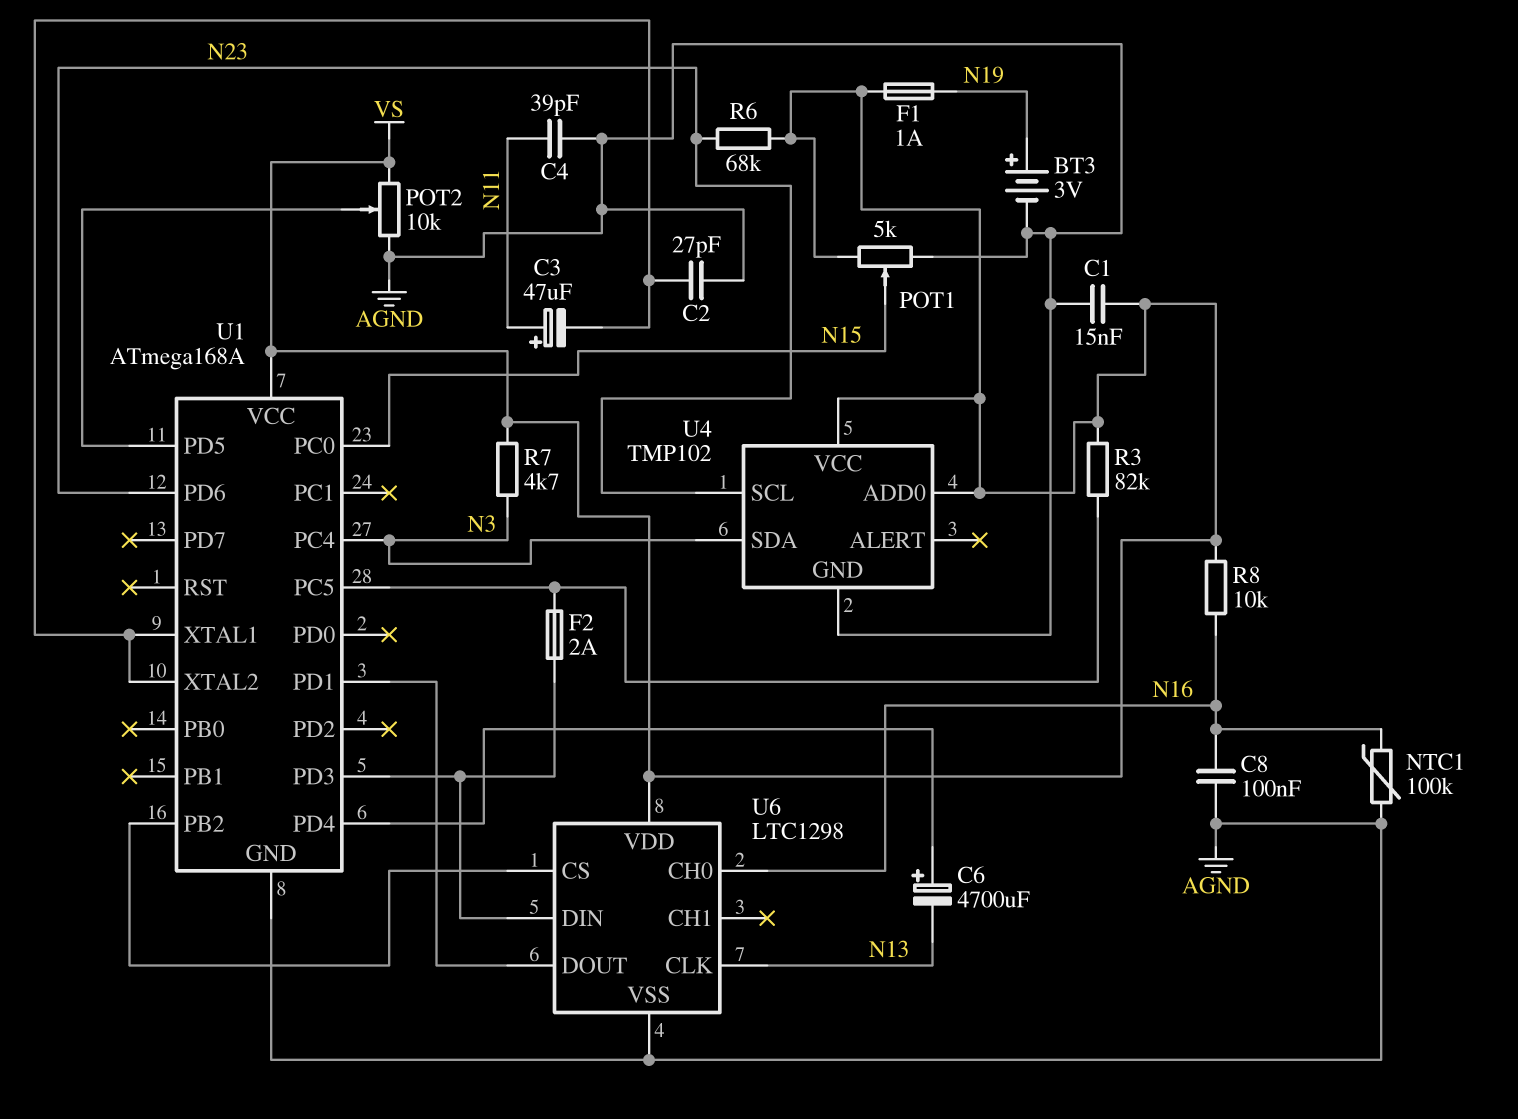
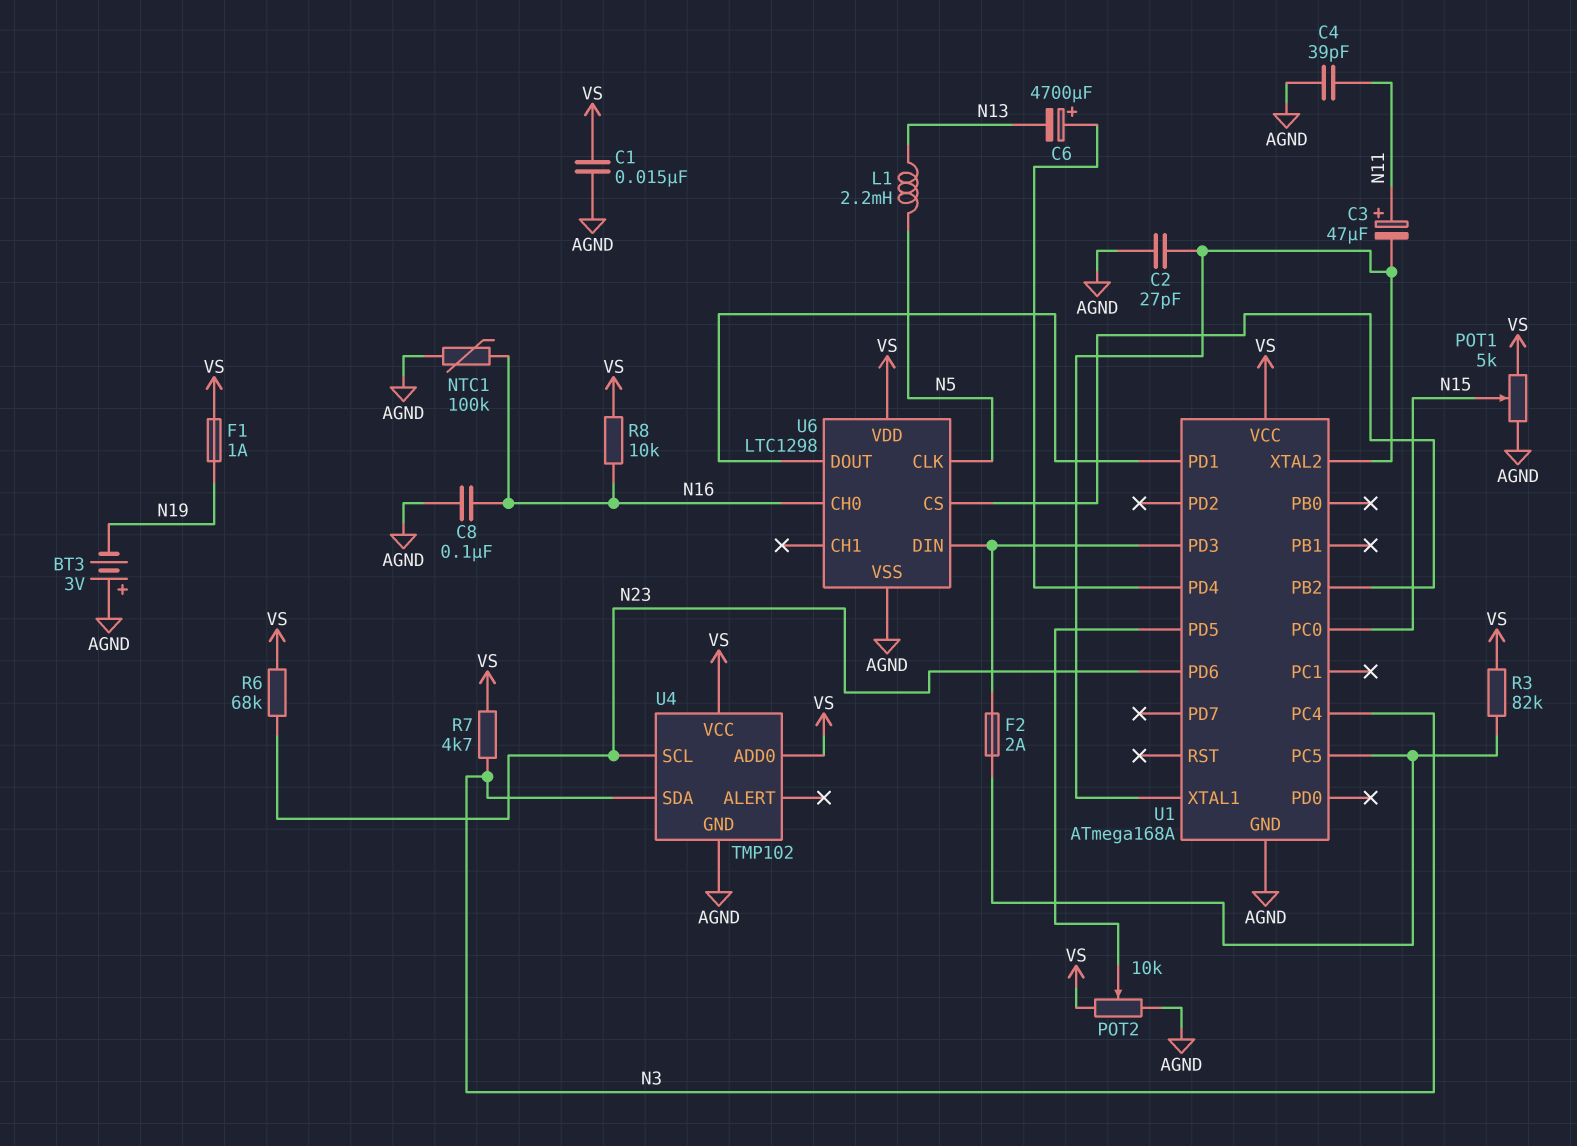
BT3: 3V (plus N19, minus AGND) -> 3V (plus AGND, minus N19)
L1: none -> 2.2mH (N5, N13)
U6 pin CLK: N13 -> N5

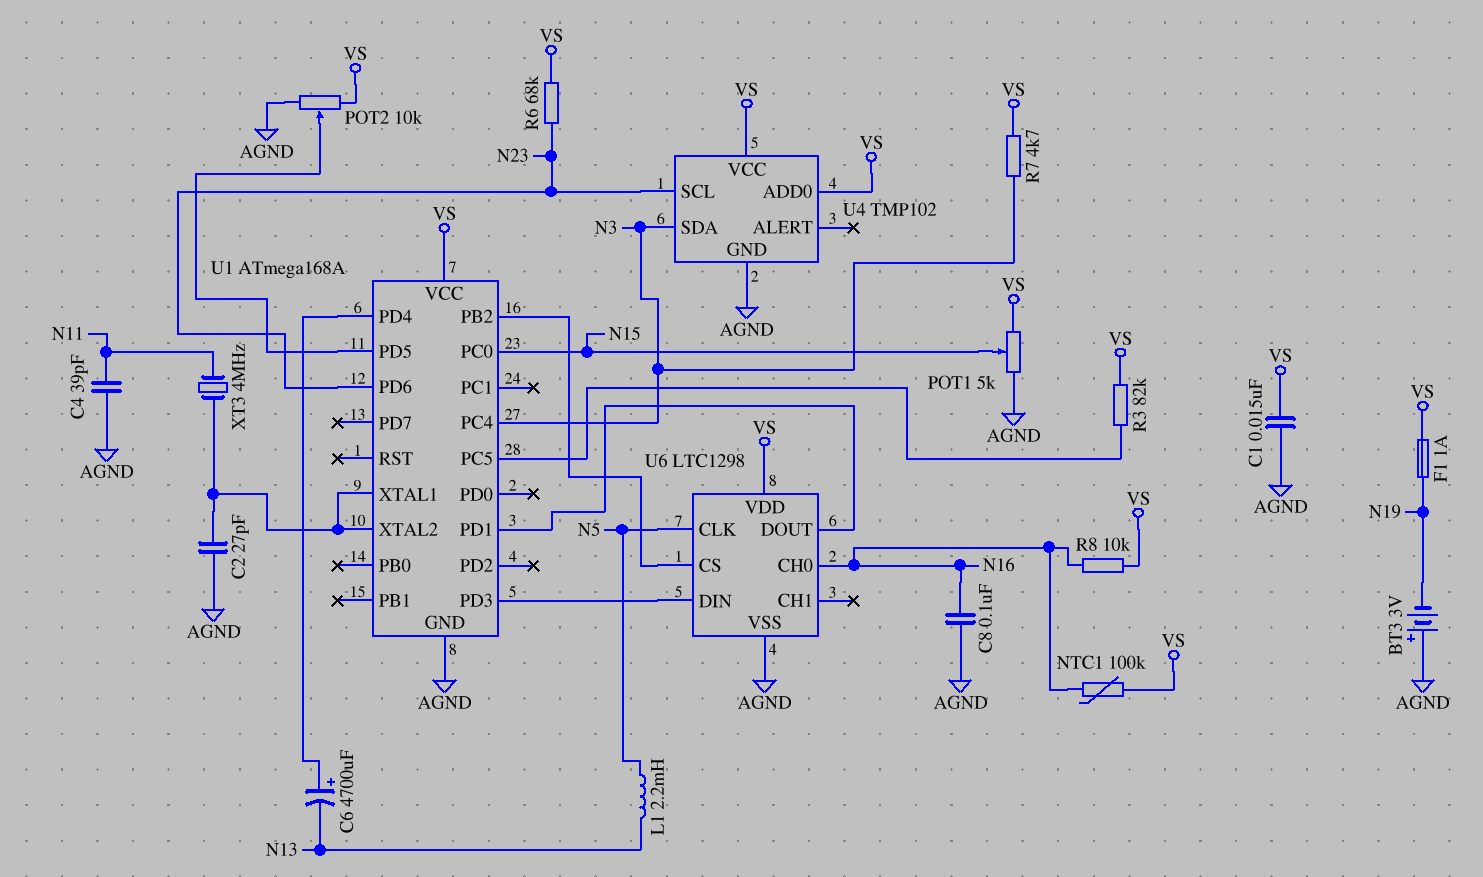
C3: 47uF (plus N11, minus U1/XTAL1) -> none
F2: 2A (U1/PC5, U1/PD3) -> none
NTC1: 100k (AGND, N16) -> 100k (N16, VS)
XT3: none -> 4MHz (N11, U1/XTAL1)

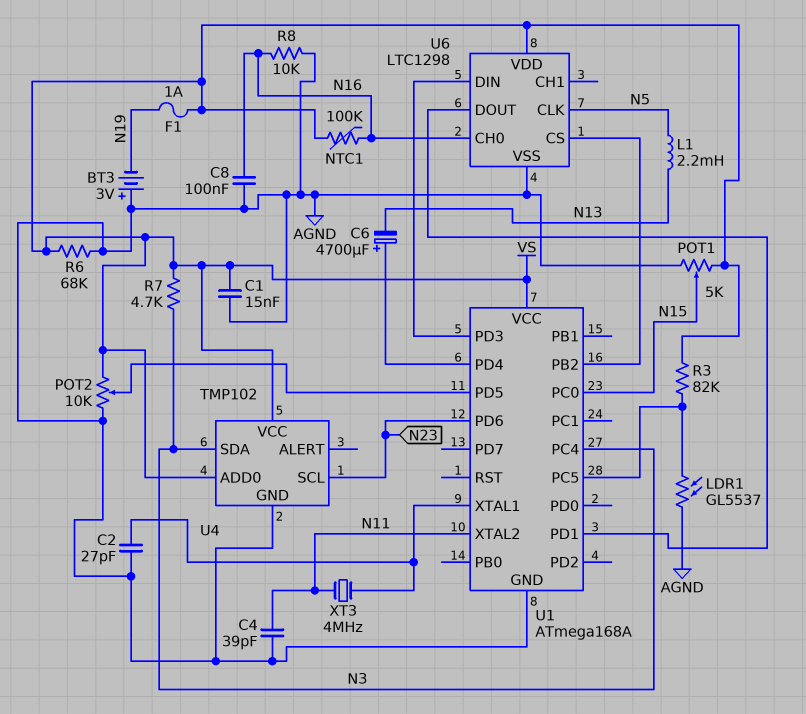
LDR1: none -> GL5537 (AGND, U1/PC5)
R6: 68k (N23, VS) -> 68k (AGND, VS)
R8: 10k (N16, VS) -> 10k (AGND, N16)
U1 pin XTAL2: U1/XTAL1 -> N11

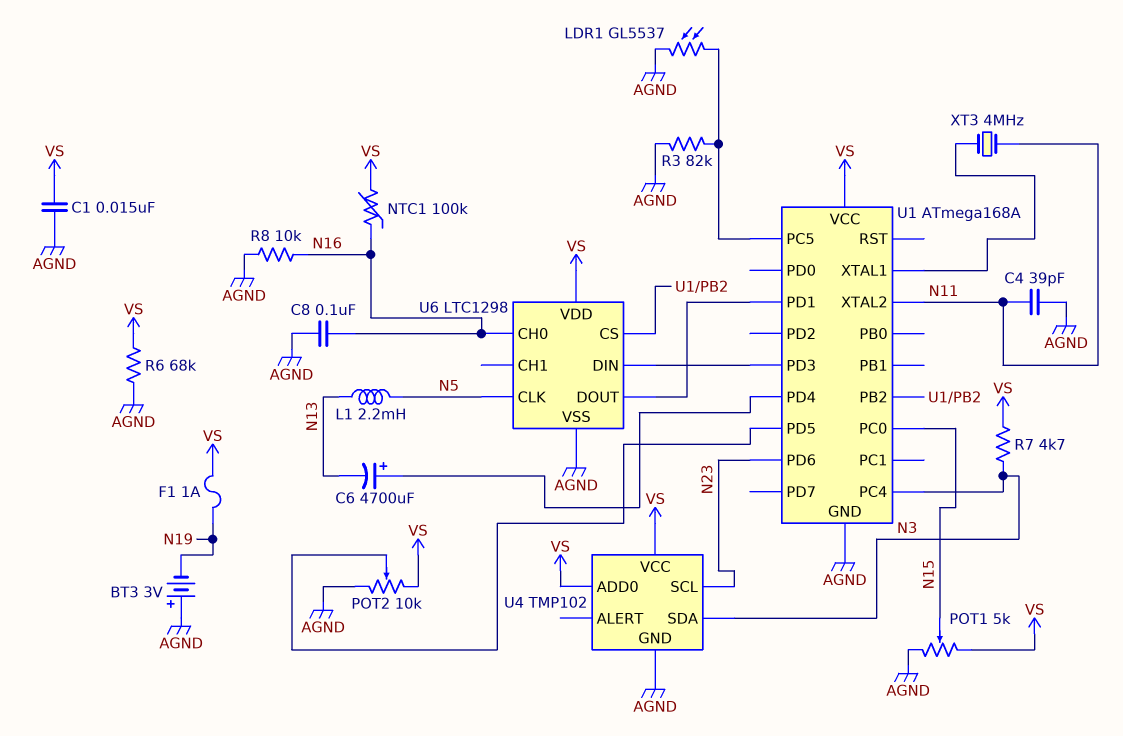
C2: 27pF (AGND, U1/XTAL1) -> none
R3: 82k (U1/PC5, VS) -> 82k (AGND, U1/PC5)

